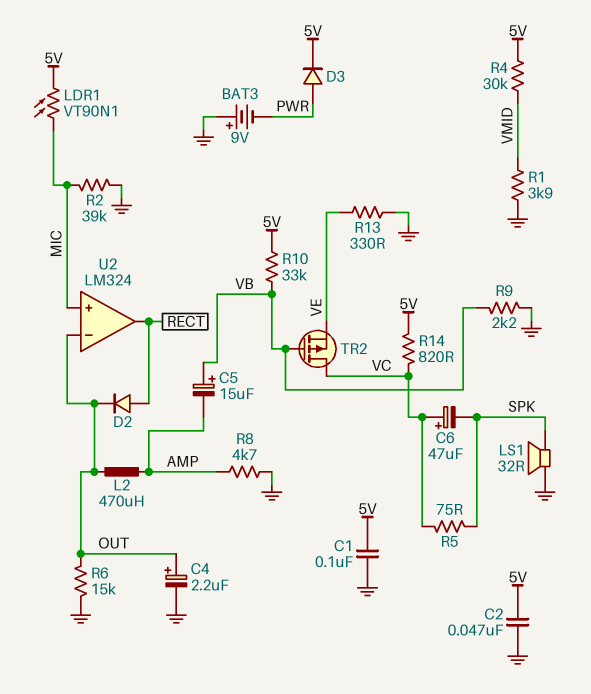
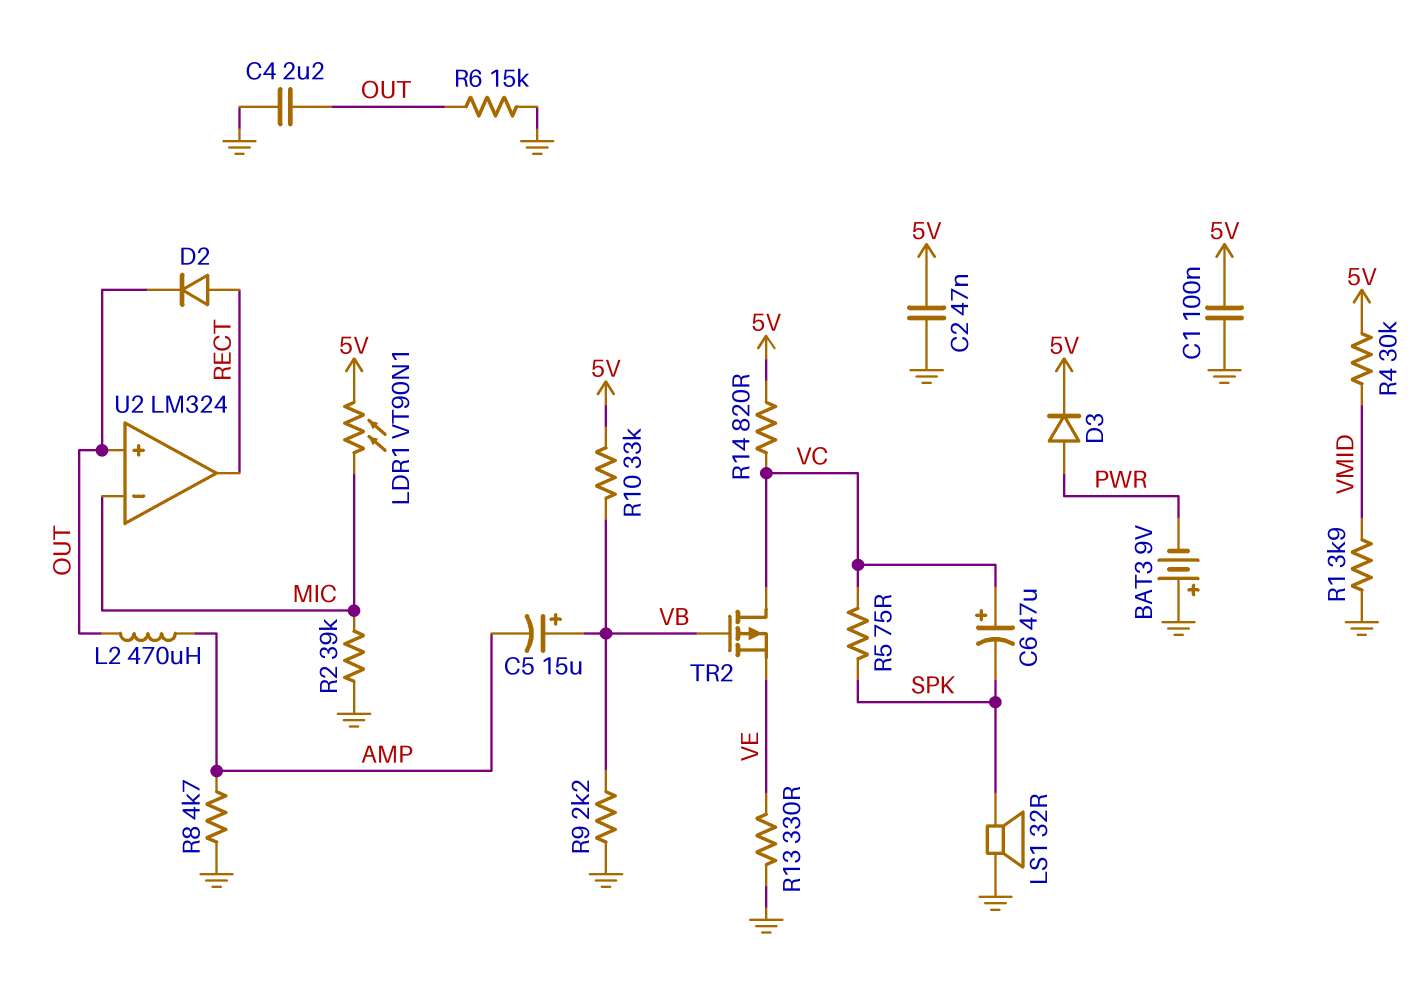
C4: 2.2uF (plus OUT, minus GND) -> 2.2uF (GND, OUT)
U2 pin in+: MIC -> OUT
U2 pin in-: OUT -> MIC

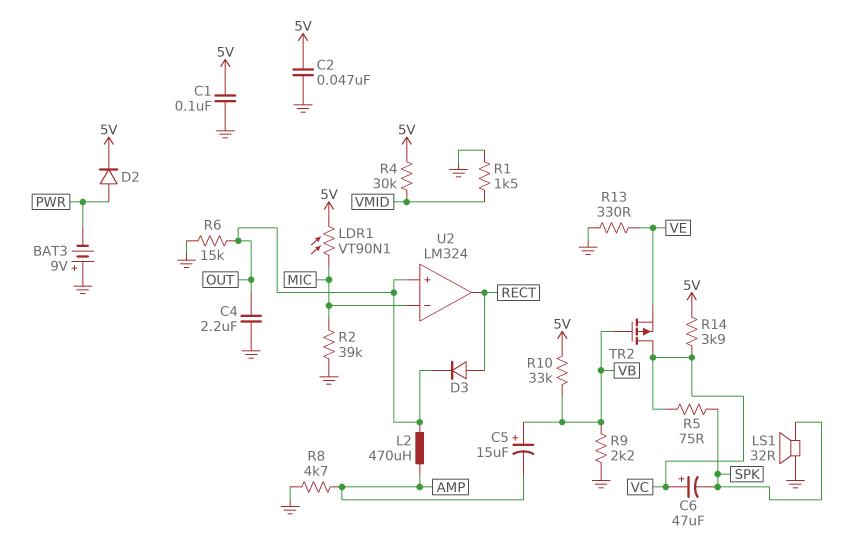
D2: diode (A RECT, K OUT) -> diode (A PWR, K 5V)
D3: diode (A PWR, K 5V) -> diode (A RECT, K OUT)
R1: 3.9k (GND, VMID) -> 1.5k (GND, VMID)
R14: 820 (5V, VC) -> 3.9k (5V, VC)

